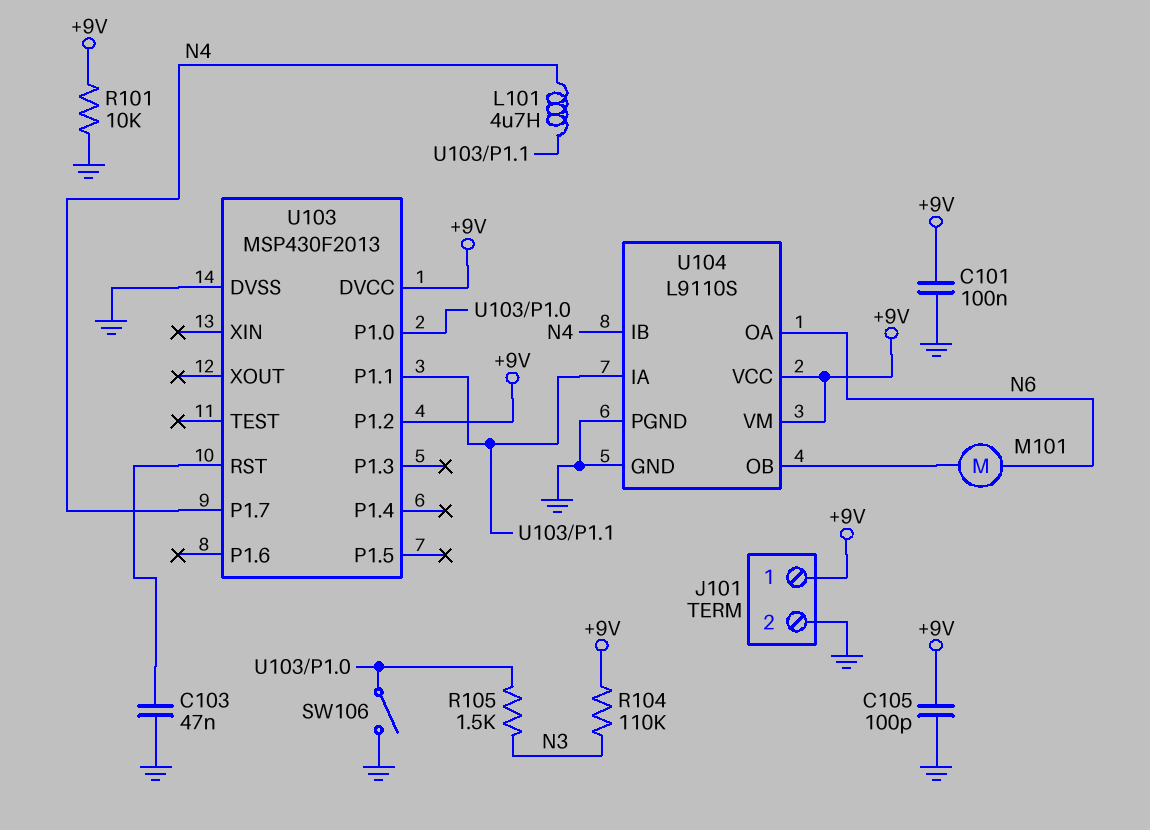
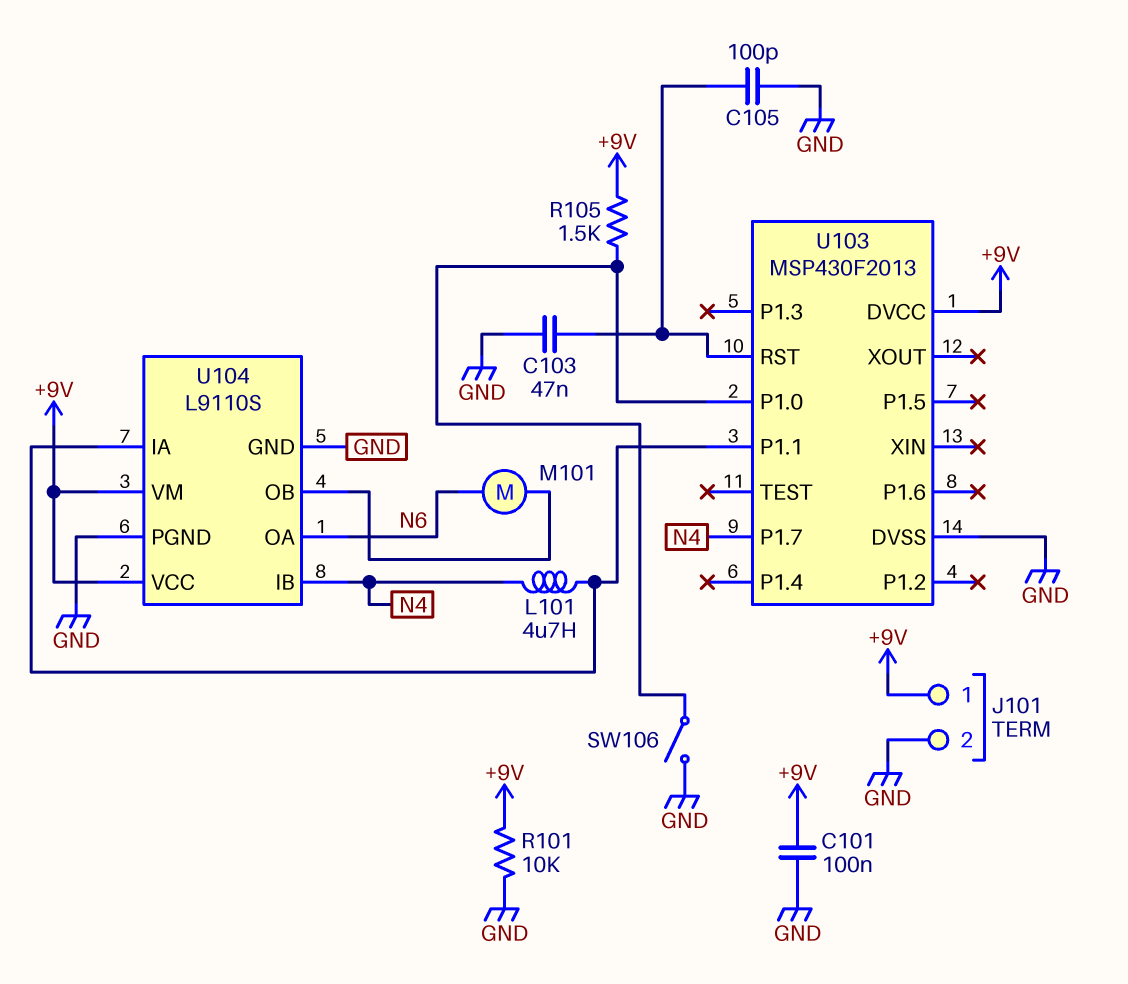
C105: 100pF (+9V, GND) -> 100pF (GND, U103/RST)
R104: 110k (+9V, N3) -> none
R105: 1.5k (N3, U103/P1.0) -> 1.5k (+9V, U103/P1.0)
U103 pin P1.2: +9V -> none

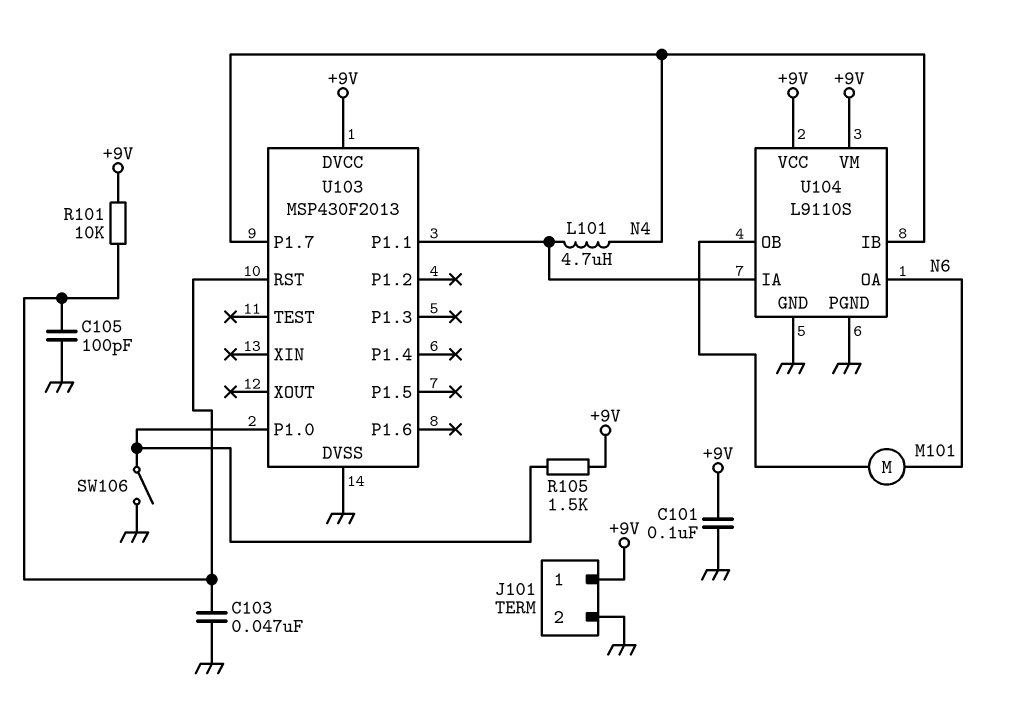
R101: 10k (+9V, GND) -> 10k (+9V, U103/RST)

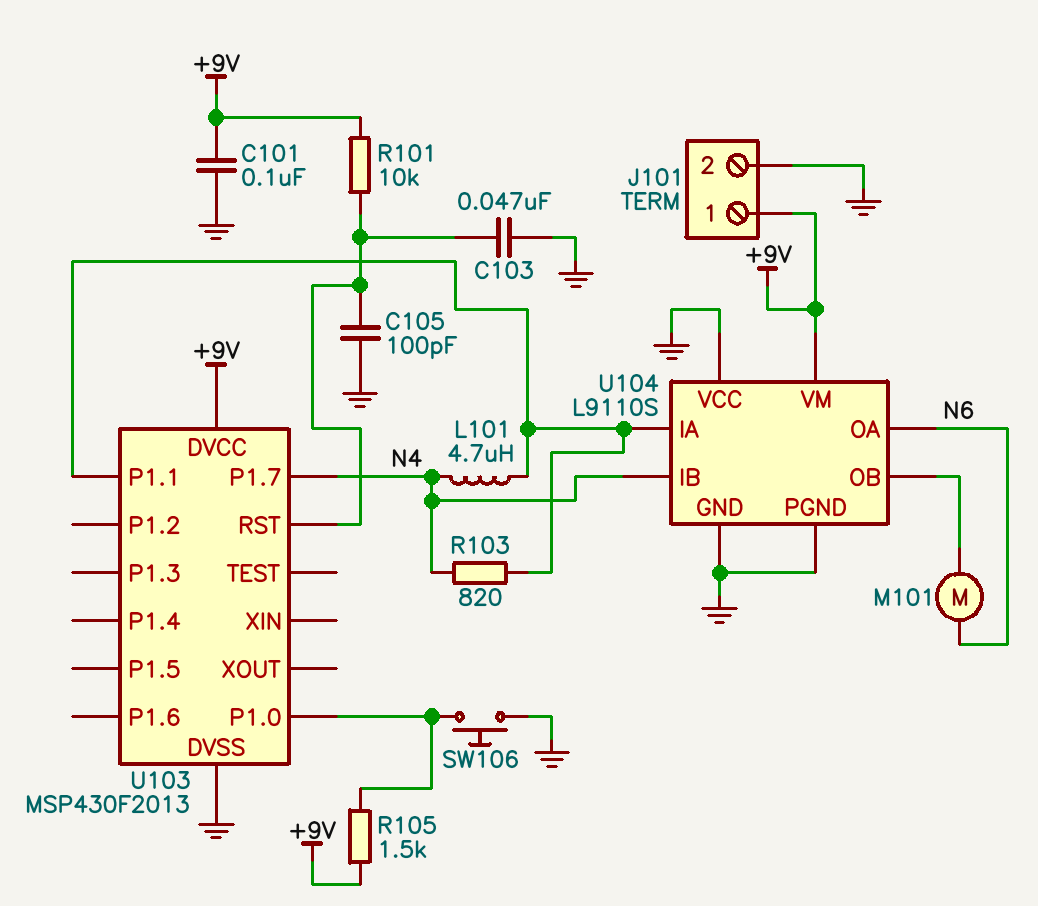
R103: none -> 820 (N4, U103/P1.1)
SW106: switch (GND, U103/P1.0) -> button (GND, U103/P1.0)
U104 pin VCC: +9V -> GND

